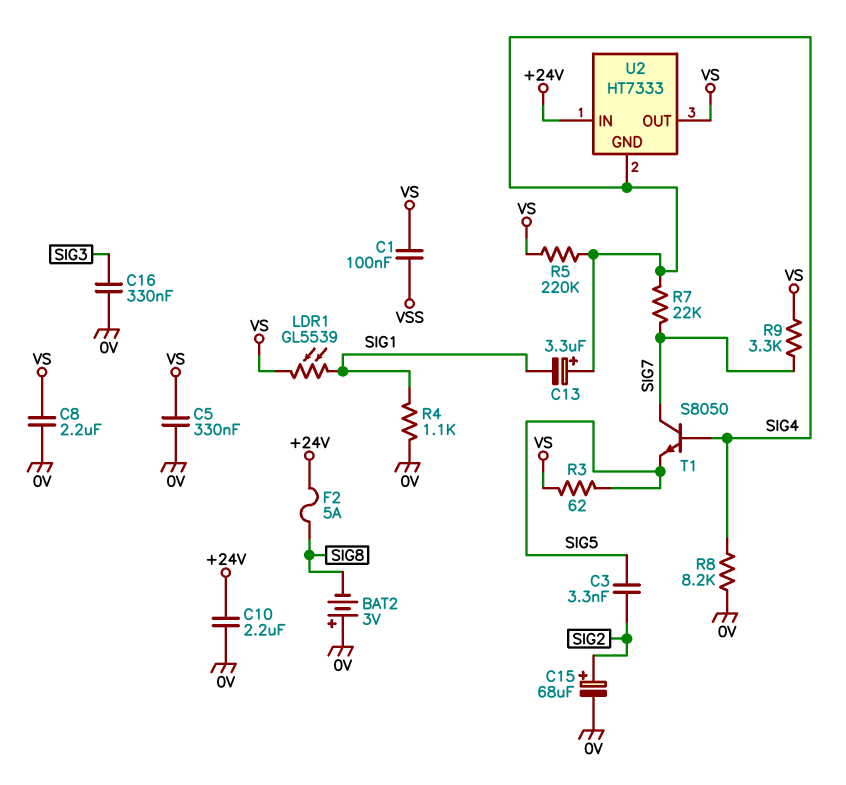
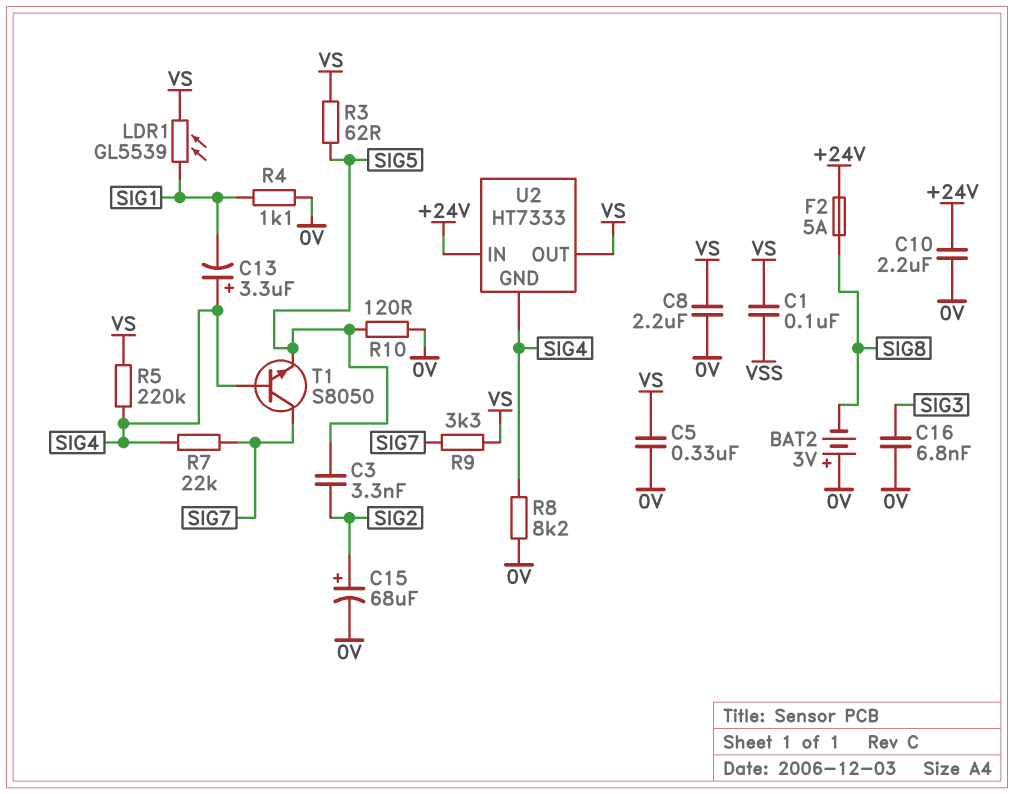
C16: 330nF (0V, SIG3) -> 6.8nF (0V, SIG3)
R10: none -> 120 (0V, SIG5)

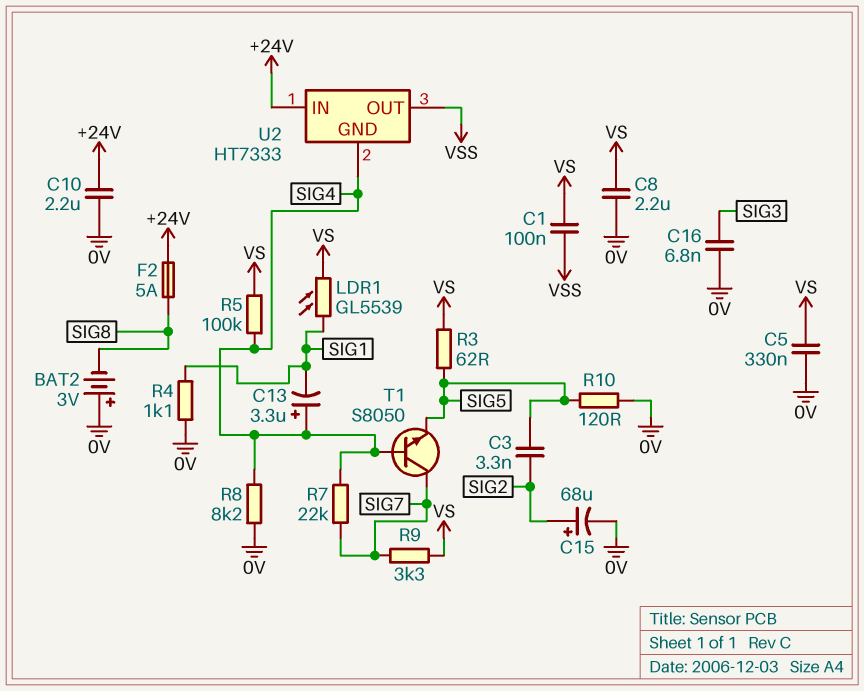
R5: 220k (SIG4, VS) -> 100k (SIG4, VS)
U2 pin OUT: VS -> VSS

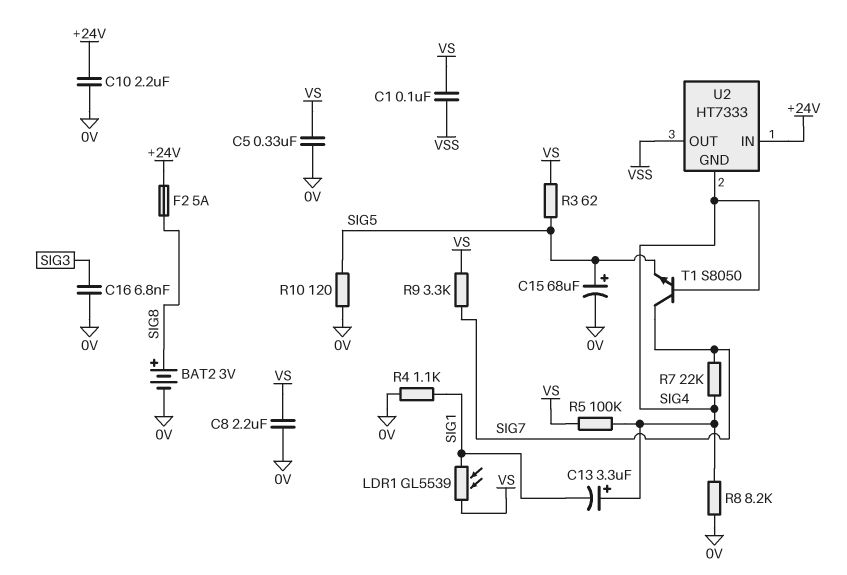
BAT2: 3V (plus 0V, minus SIG8) -> 3V (plus SIG8, minus 0V)
C3: 3.3nF (SIG2, SIG5) -> none
C15: 68uF (plus SIG2, minus 0V) -> 68uF (plus SIG5, minus 0V)

